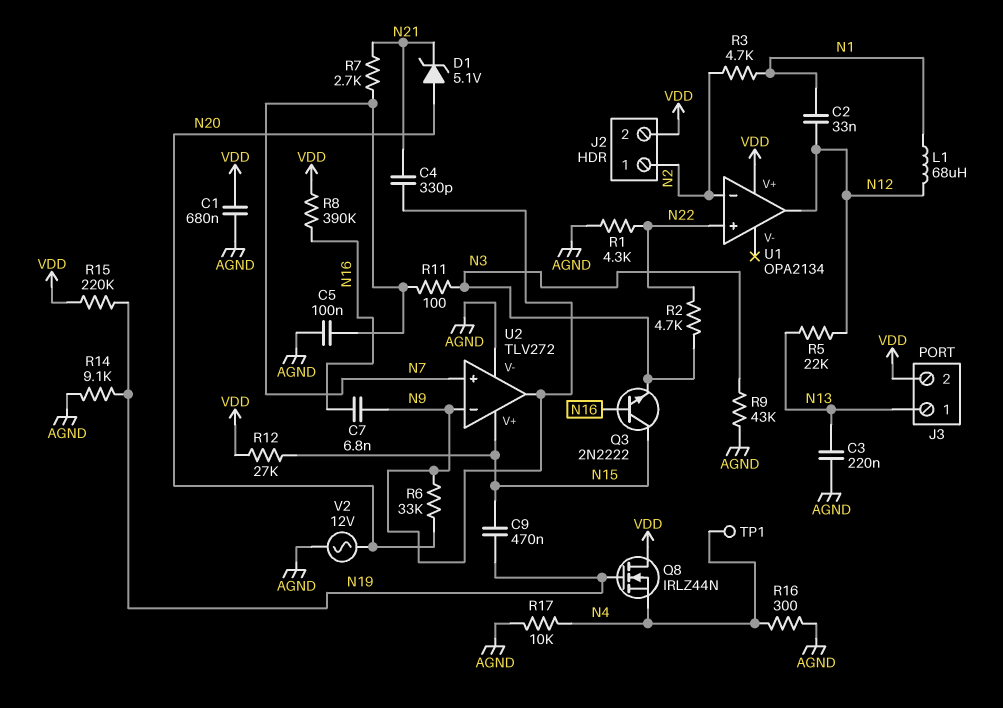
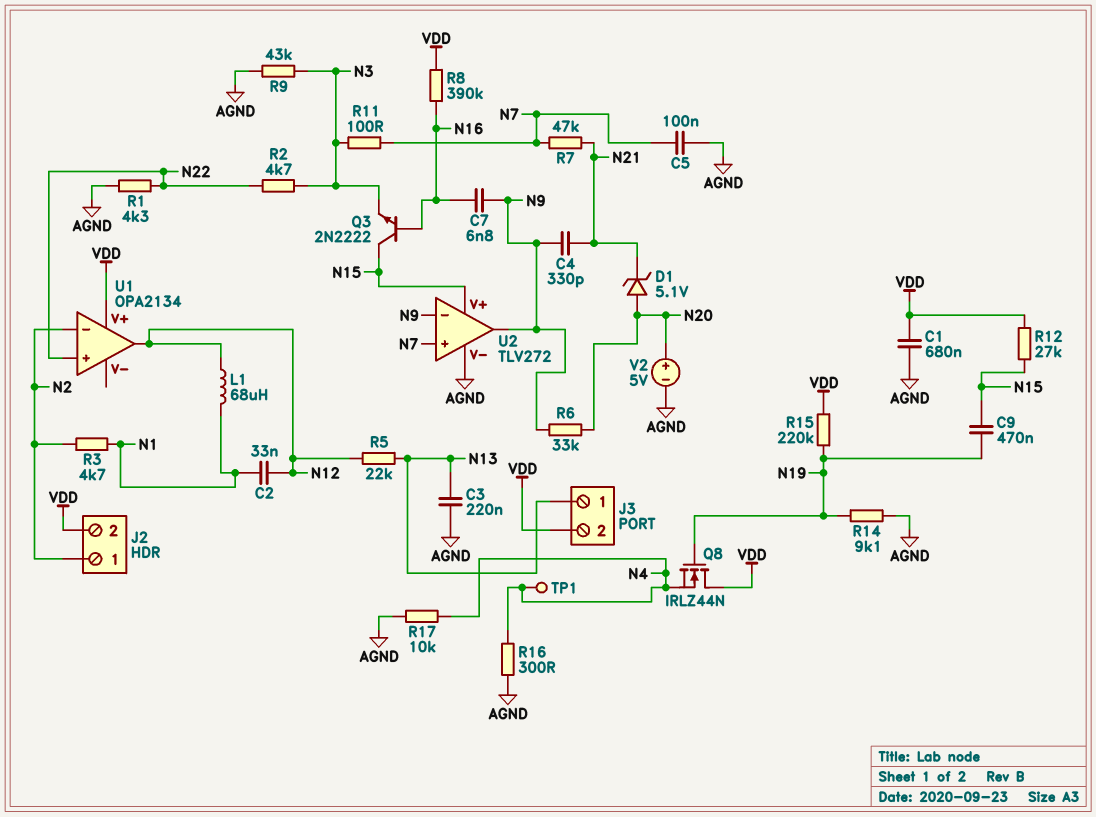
R7: 2.7k (N7, N21) -> 47k (N7, N21)
V2: AC 12V (AGND, N20) -> 5V (plus N20, minus AGND)

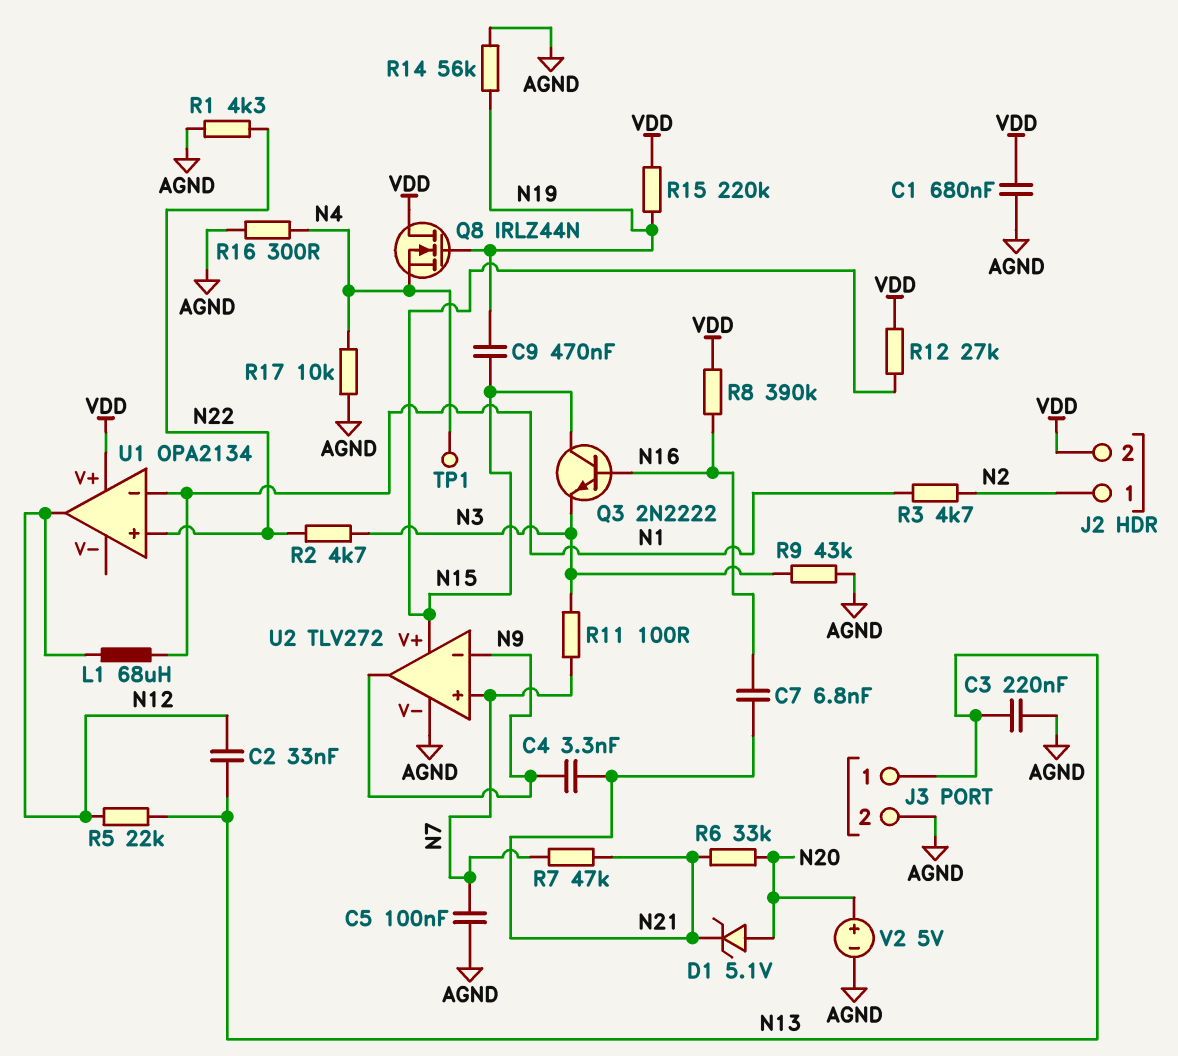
C2: 33nF (N1, N12) -> 33nF (N12, N13)
C4: 330pF (N9, N21) -> 3.3nF (N9, N21)
C7: 6.8nF (N9, N16) -> 6.8nF (N16, N21)
J3 pin 2: VDD -> AGND
R6: 33k (N9, N20) -> 33k (N20, N21)
R14: 9.1k (AGND, N19) -> 56k (AGND, N19)
U1 pin in-: N2 -> N1

